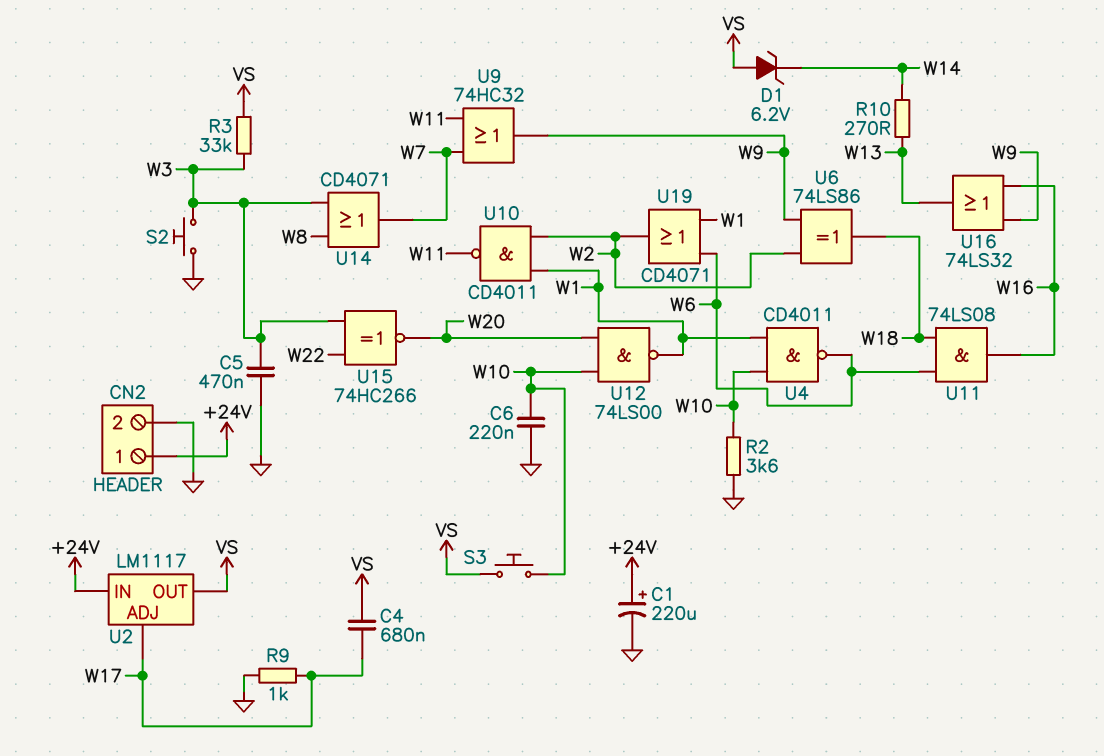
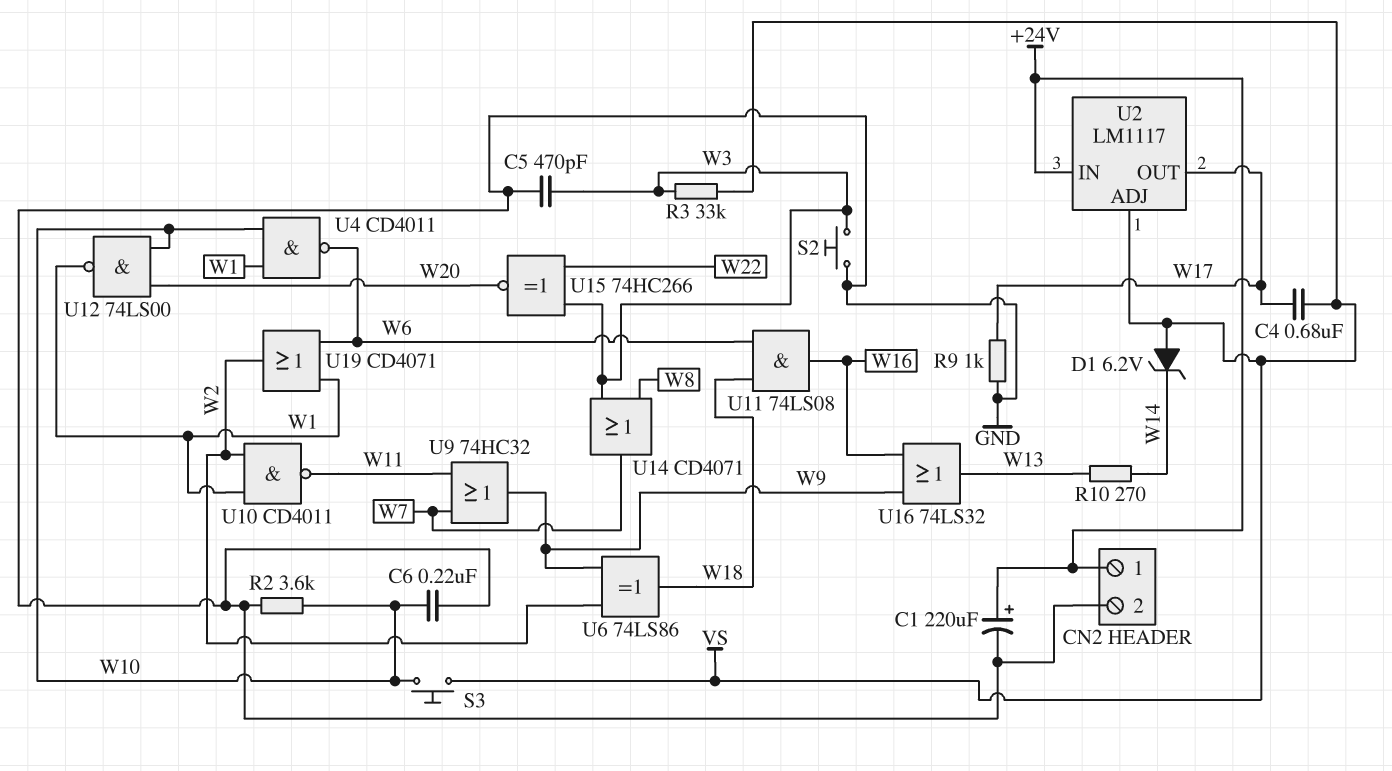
C5: 470nF (GND, W3) -> 470pF (GND, W3)
U2 pin ADJ: W17 -> VS
U2 pin OUT: VS -> W17

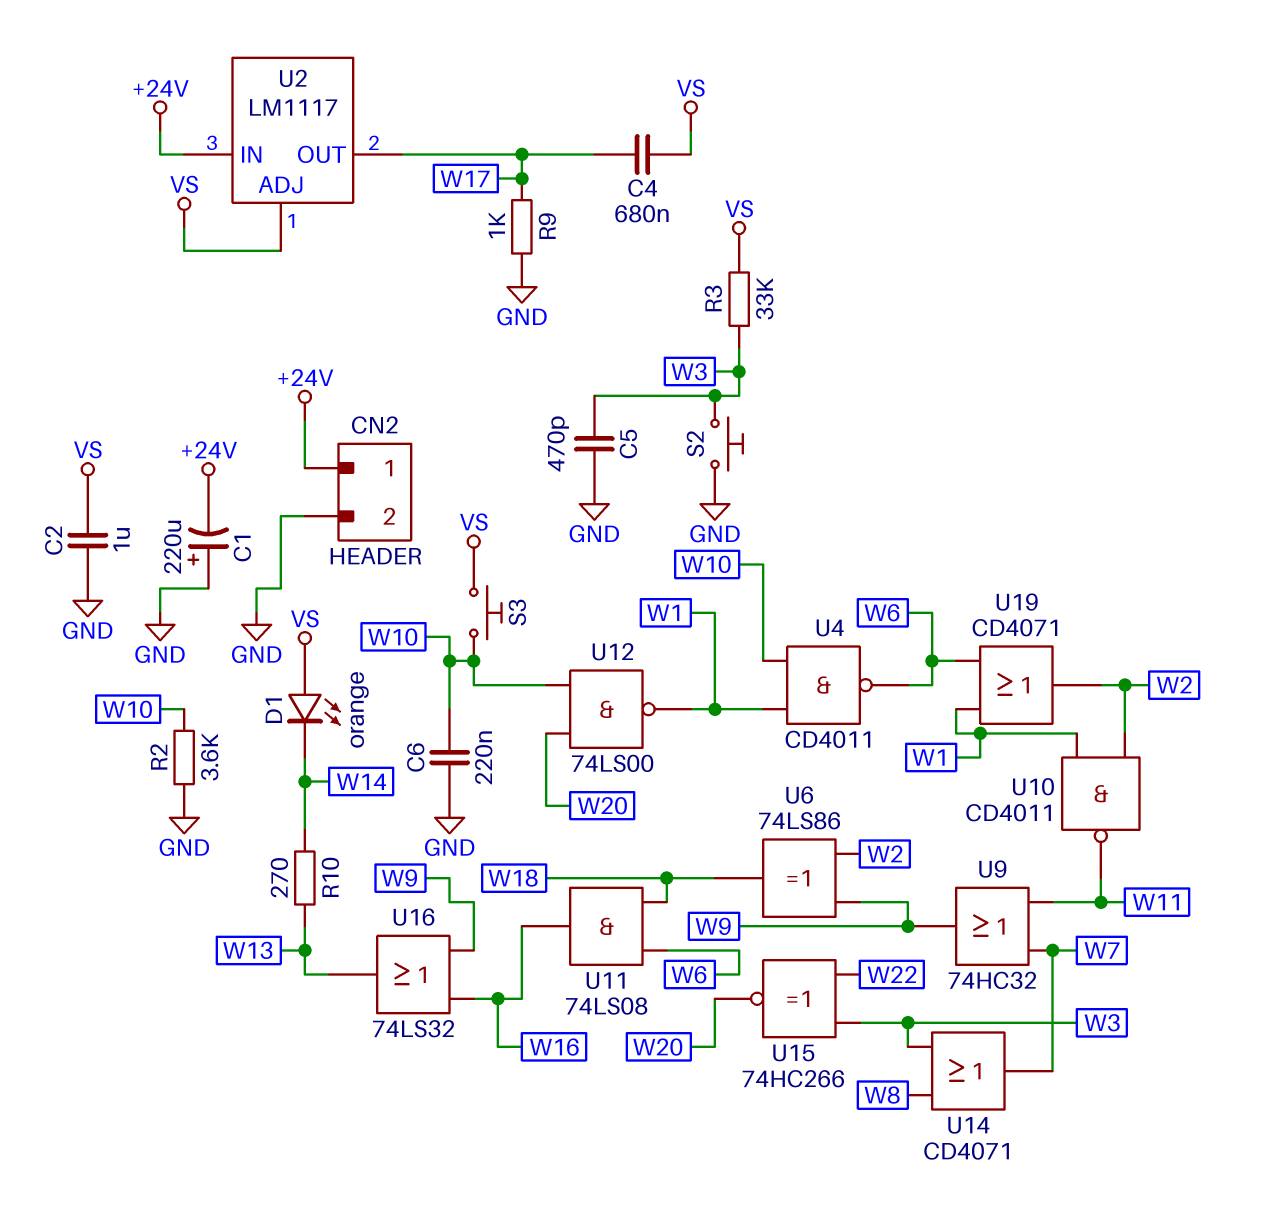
C1: 220uF (plus +24V, minus GND) -> 220uF (plus GND, minus +24V)
C2: none -> 1uF (GND, VS)
D1: zener 6.2V (A VS, K W14) -> LED orange (A VS, K W14)

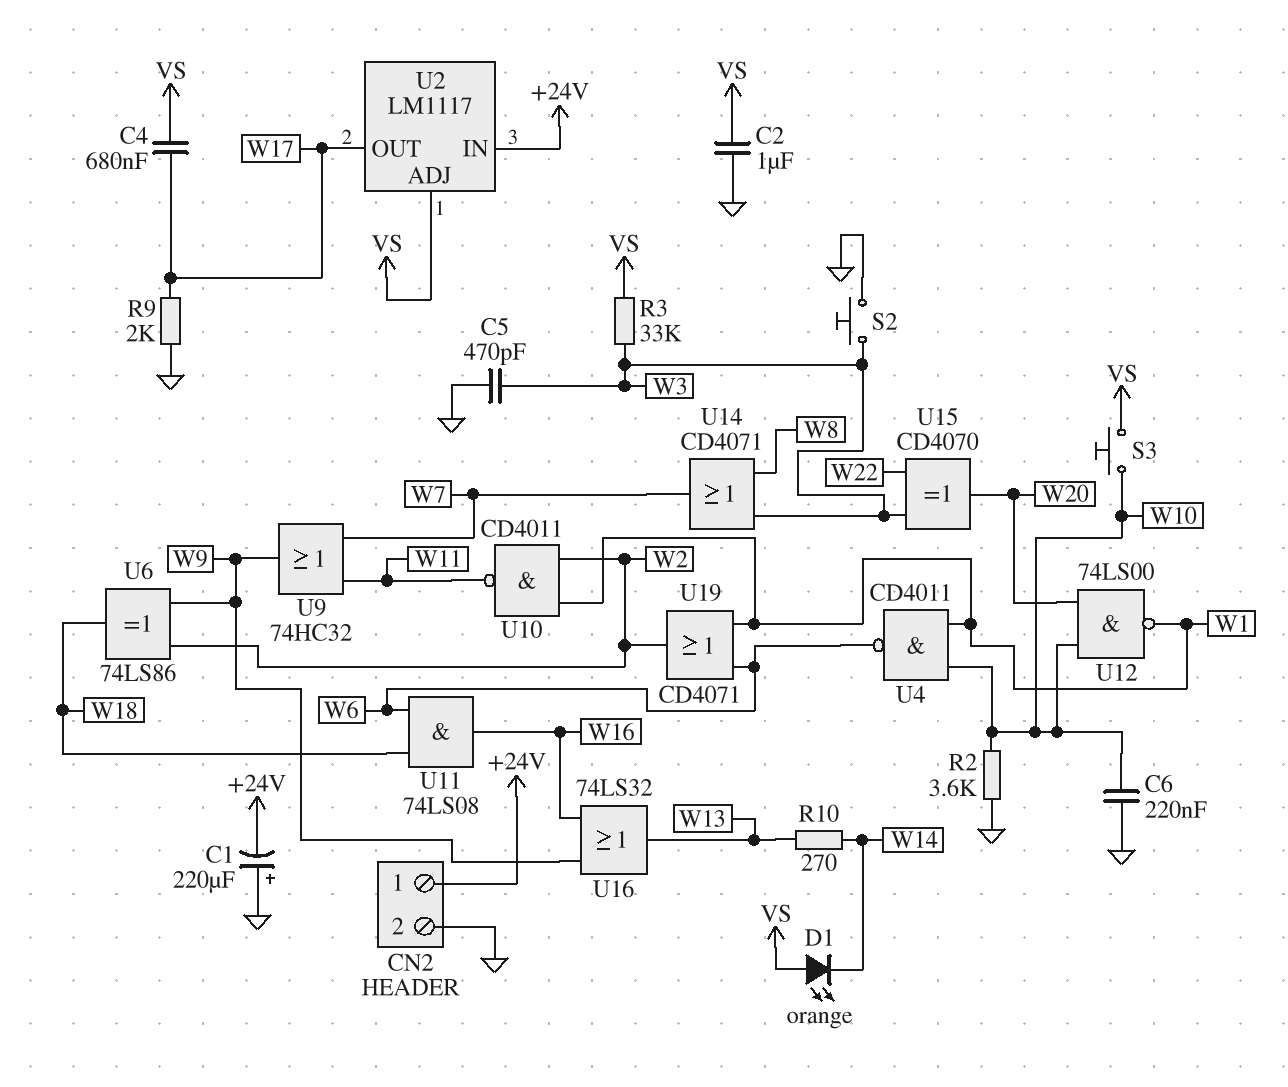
R9: 1k (GND, W17) -> 2k (GND, W17)
U15: XNOR 74HC266 (in W3, in W22, out W20) -> XOR CD4070 (in W3, in W22, out W20)

